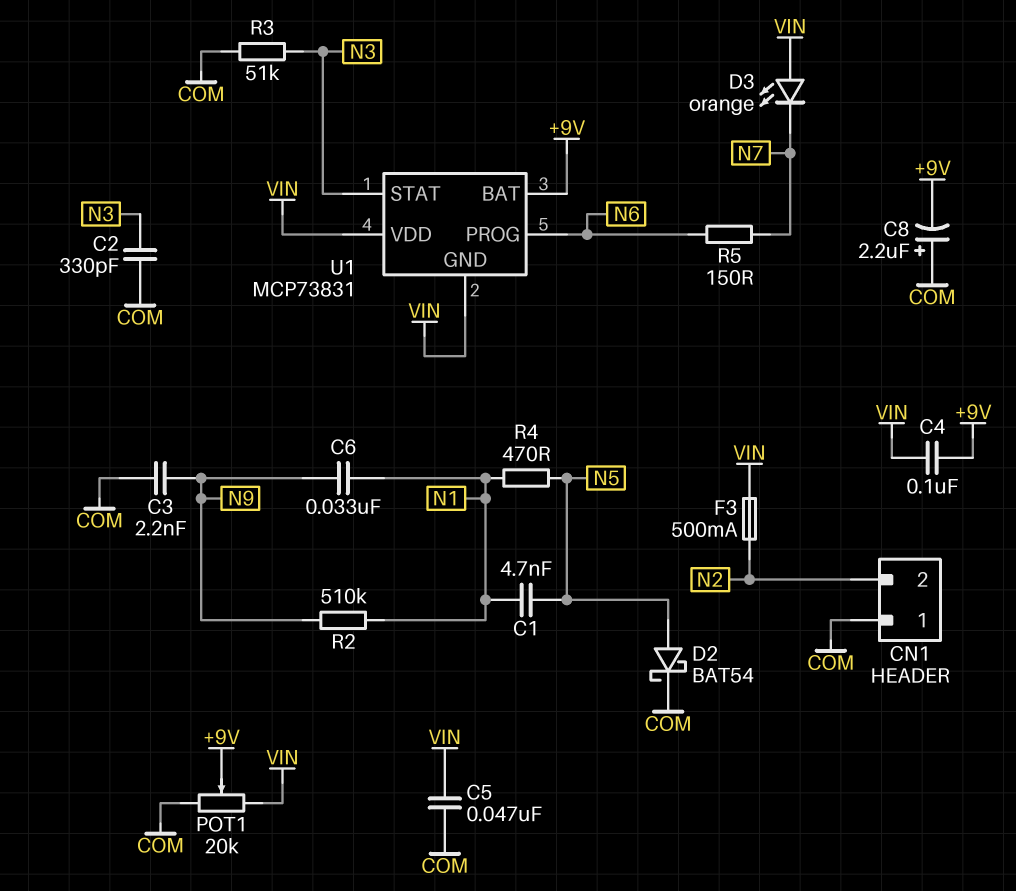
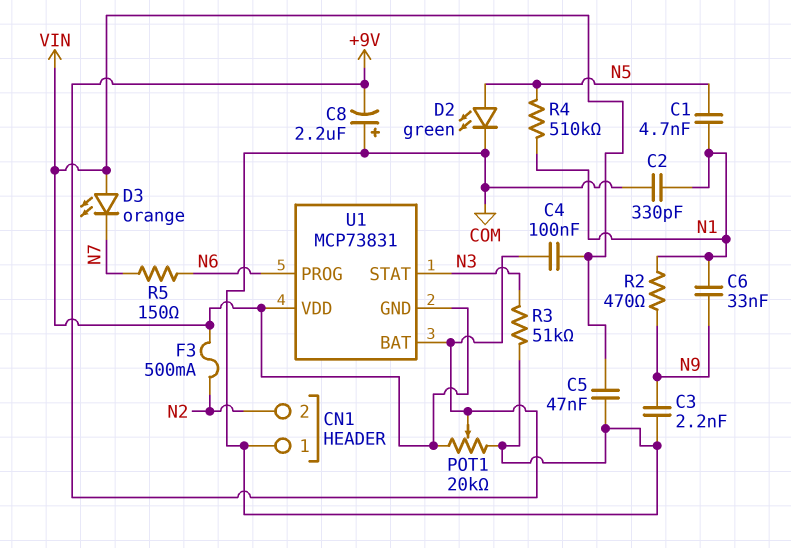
C2: 330pF (COM, N3) -> 330pF (COM, N1)
D2: schottky BAT54 (A N5, K COM) -> LED green (A N5, K COM)
R2: 510k (N1, N9) -> 470 (N1, N9)
R4: 470 (N1, N5) -> 510k (N1, N5)

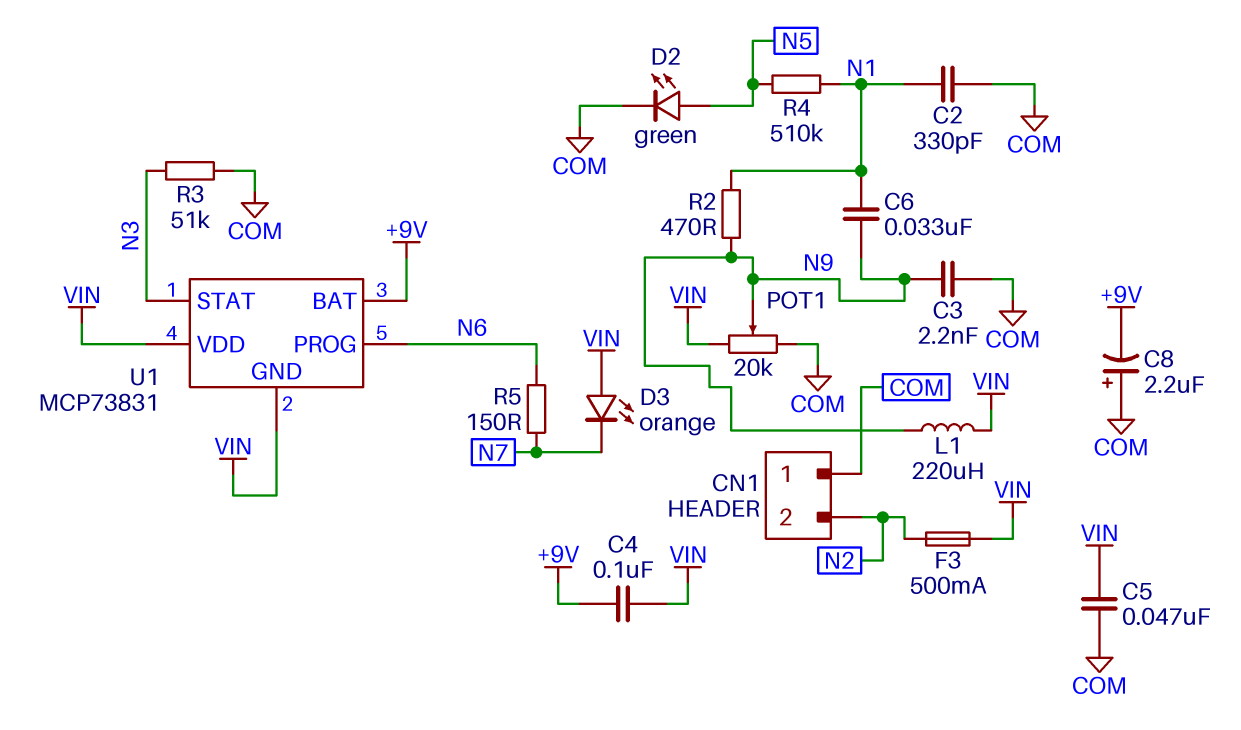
C1: 4.7nF (N1, N5) -> none
L1: none -> 220uH (N9, VIN)
POT1: 20k (COM, VIN, wiper +9V) -> 20k (COM, VIN, wiper N9)

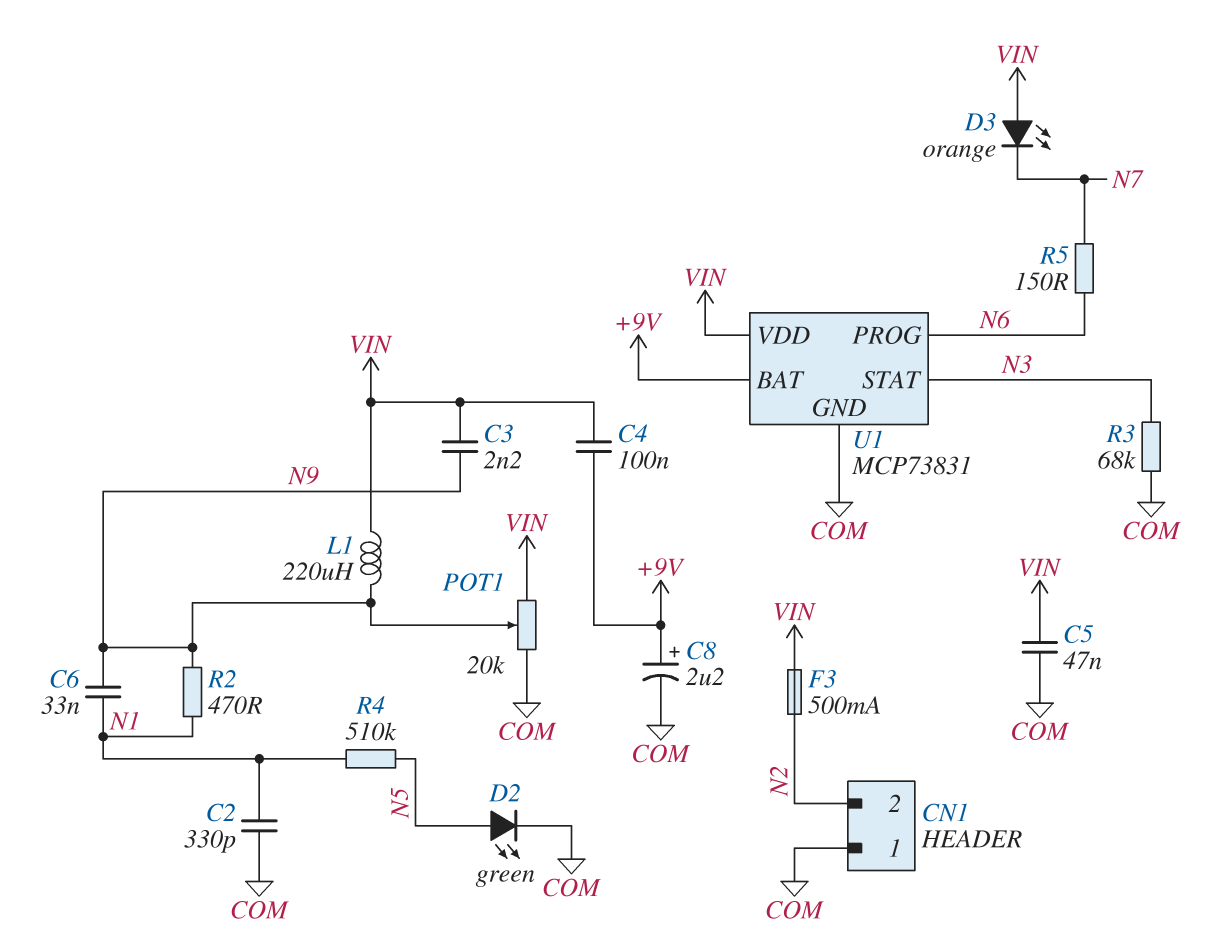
C3: 2.2nF (COM, N9) -> 2.2nF (N9, VIN)
C8: 2.2uF (plus COM, minus +9V) -> 2.2uF (plus +9V, minus COM)
R3: 51k (COM, N3) -> 68k (COM, N3)
U1 pin GND: VIN -> COM

